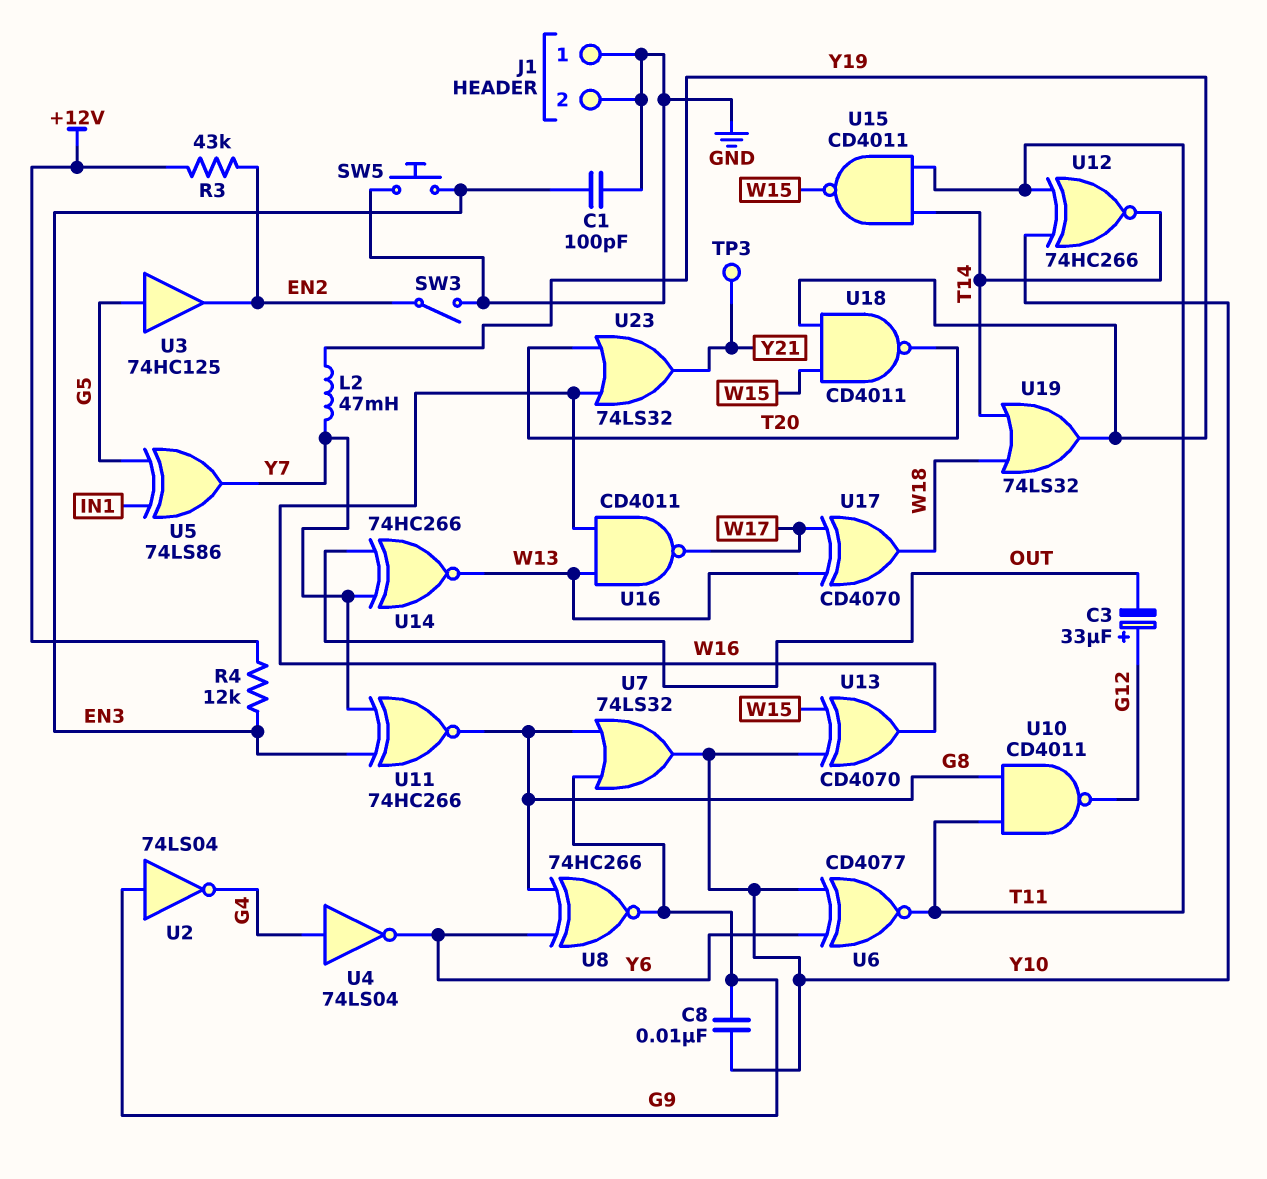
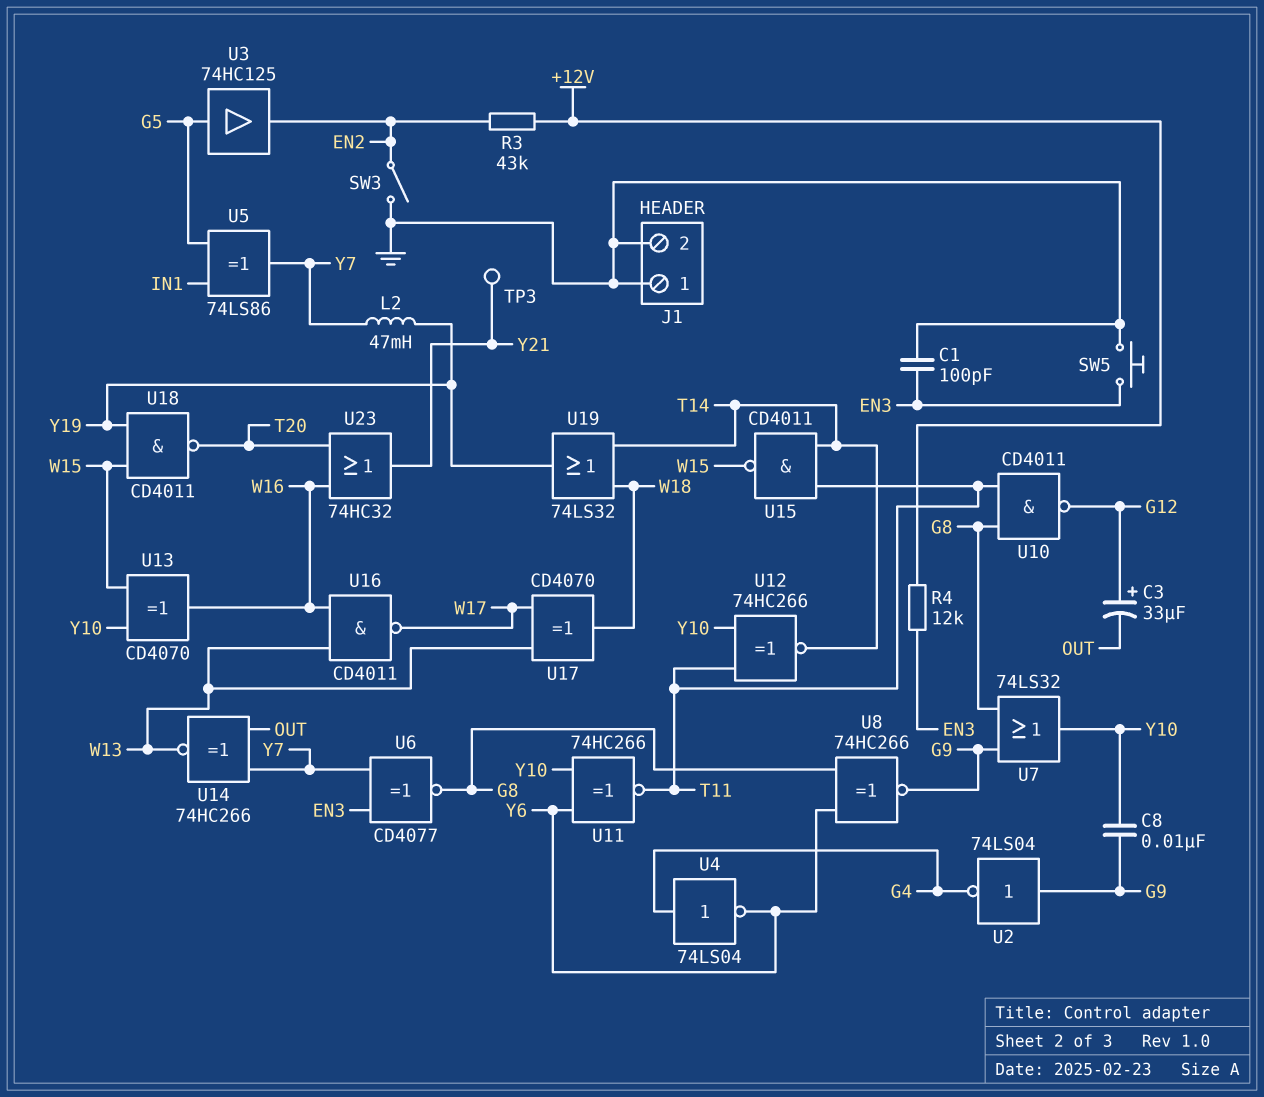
U6: XNOR CD4077 (in Y6, in Y10, out T11) -> XNOR CD4077 (in EN3, in Y7, out G8)
U11: XNOR 74HC266 (in EN3, in Y7, out G8) -> XNOR 74HC266 (in Y6, in Y10, out T11)
U23: OR 74LS32 (in T20, in W16, out Y21) -> OR 74HC32 (in T20, in W16, out Y21)

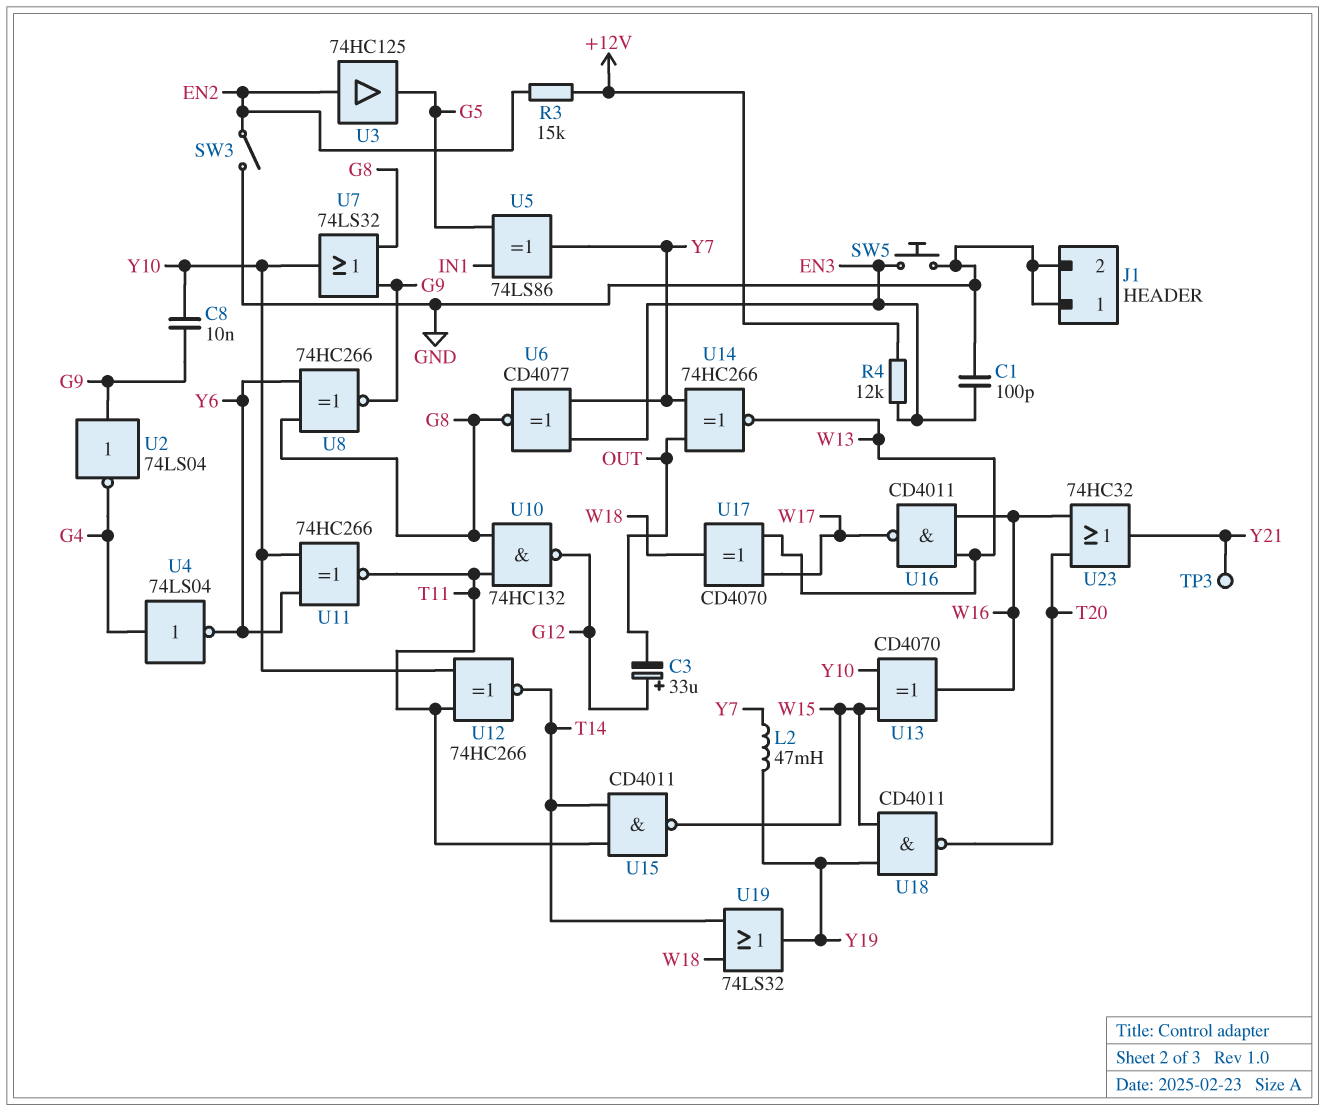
R3: 43k (+12V, EN2) -> 15k (+12V, EN2)
U3: buffer 74HC125 (in G5, out EN2) -> buffer 74HC125 (in EN2, out G5)
U10: NAND CD4011 (in G8, in T11, out G12) -> NAND 74HC132 (in G8, in T11, out G12)

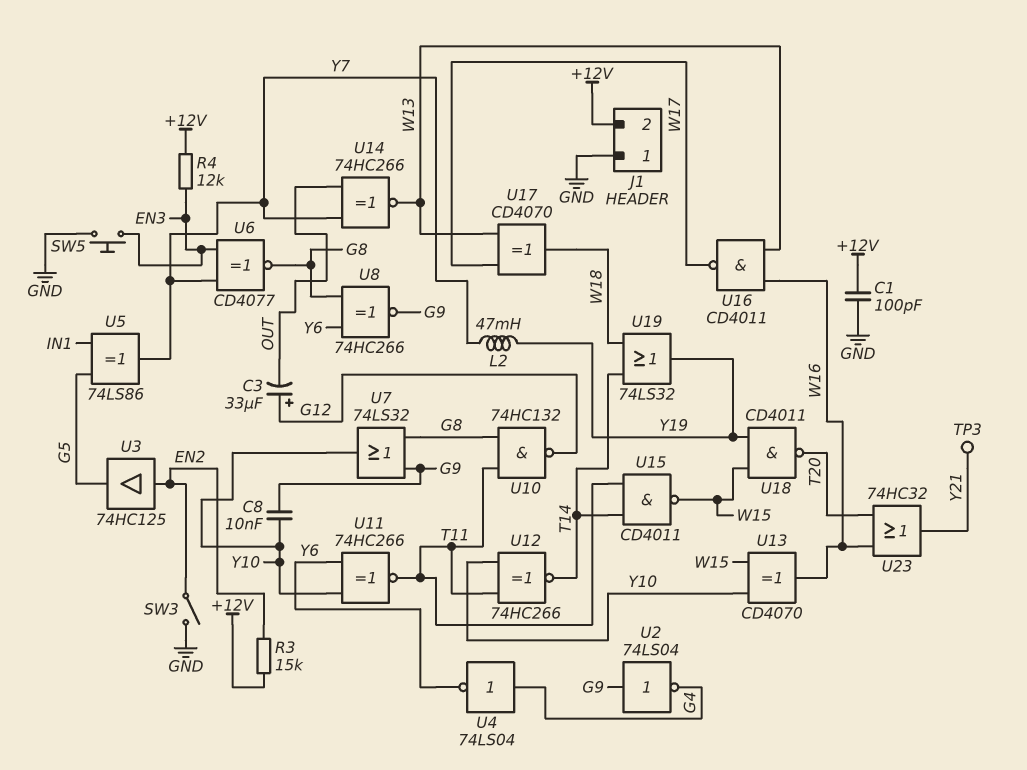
C1: 100pF (EN3, GND) -> 100pF (+12V, GND)
J1 pin 2: GND -> +12V

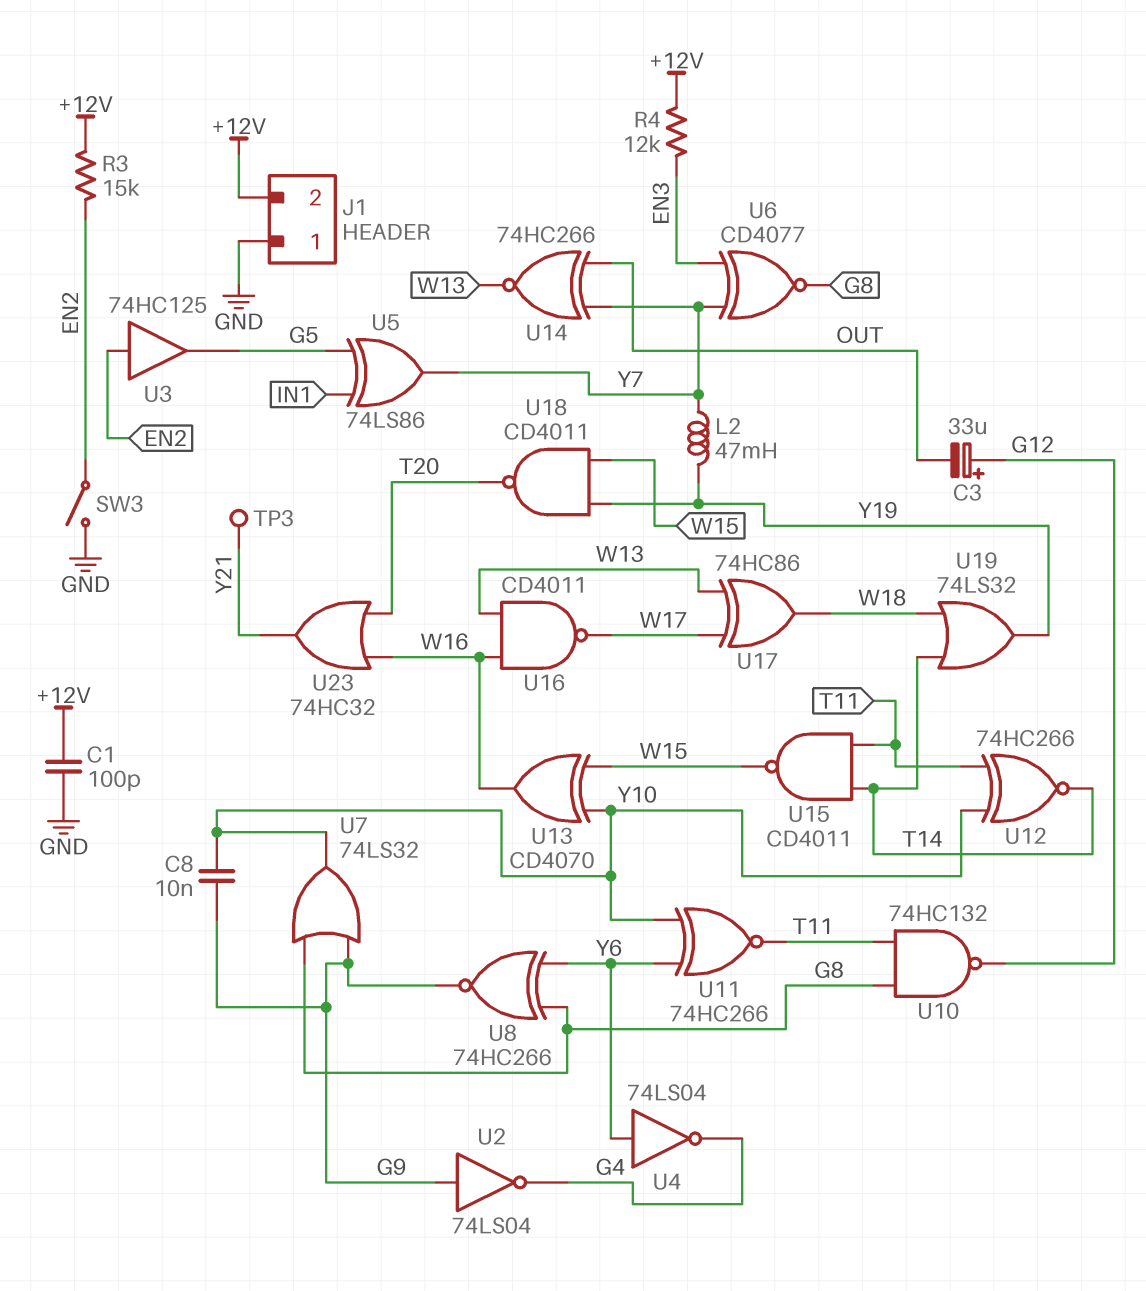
SW5: button (EN3, GND) -> none
U4: NOT 74LS04 (in G4, out Y6) -> NOT 74LS04 (in Y6, out G4)
U17: XOR CD4070 (in W13, in W17, out W18) -> XOR 74HC86 (in W13, in W17, out W18)

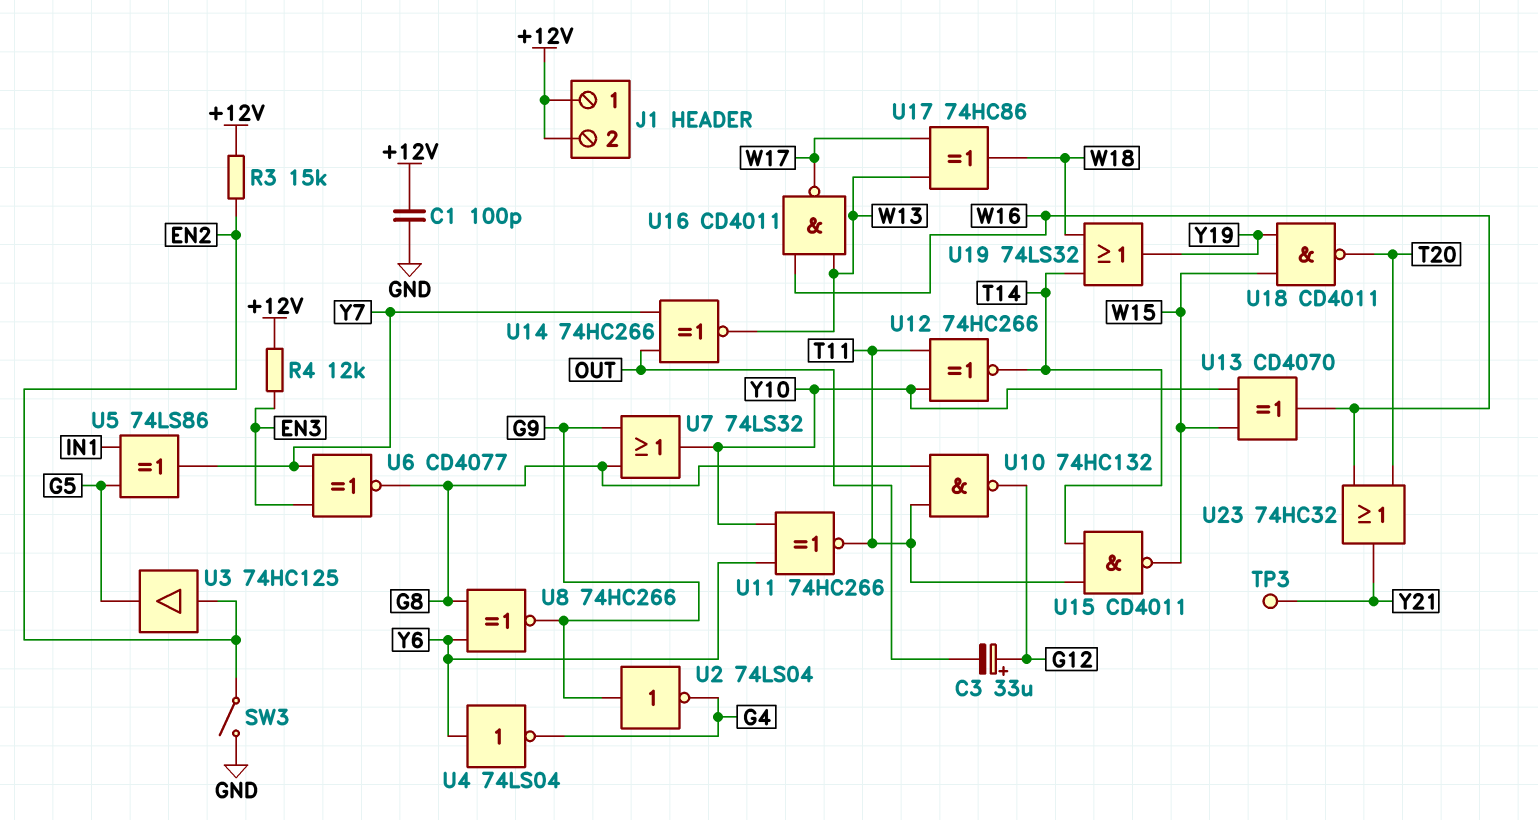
C8: 10nF (G9, Y10) -> none
J1 pin 1: GND -> +12V
L2: 47mH (Y7, Y19) -> none

